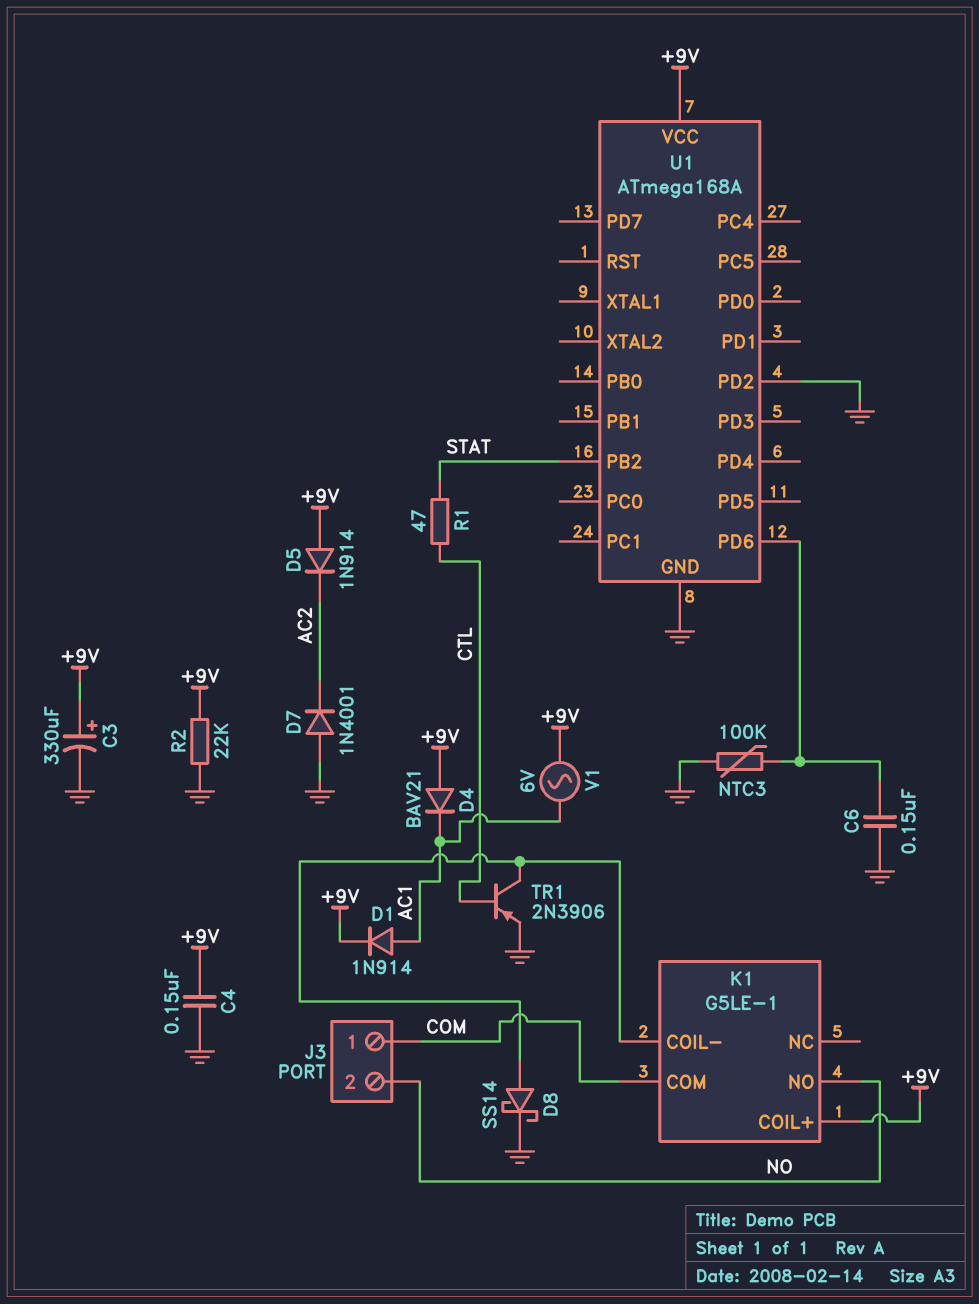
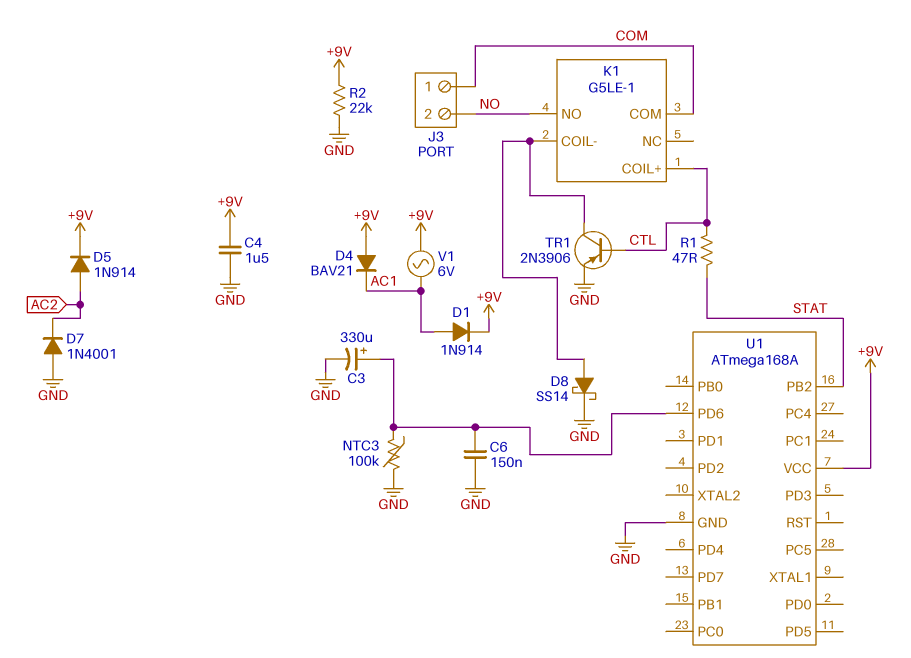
C3: 330uF (plus +9V, minus GND) -> 330uF (plus U1/PD6, minus GND)
C4: 150nF (+9V, GND) -> 1.5uF (+9V, GND)
D5: diode 1N914 (A +9V, K AC2) -> diode 1N914 (A AC2, K +9V)
K1 pin COIL+: +9V -> CTL
U1 pin PD2: GND -> none

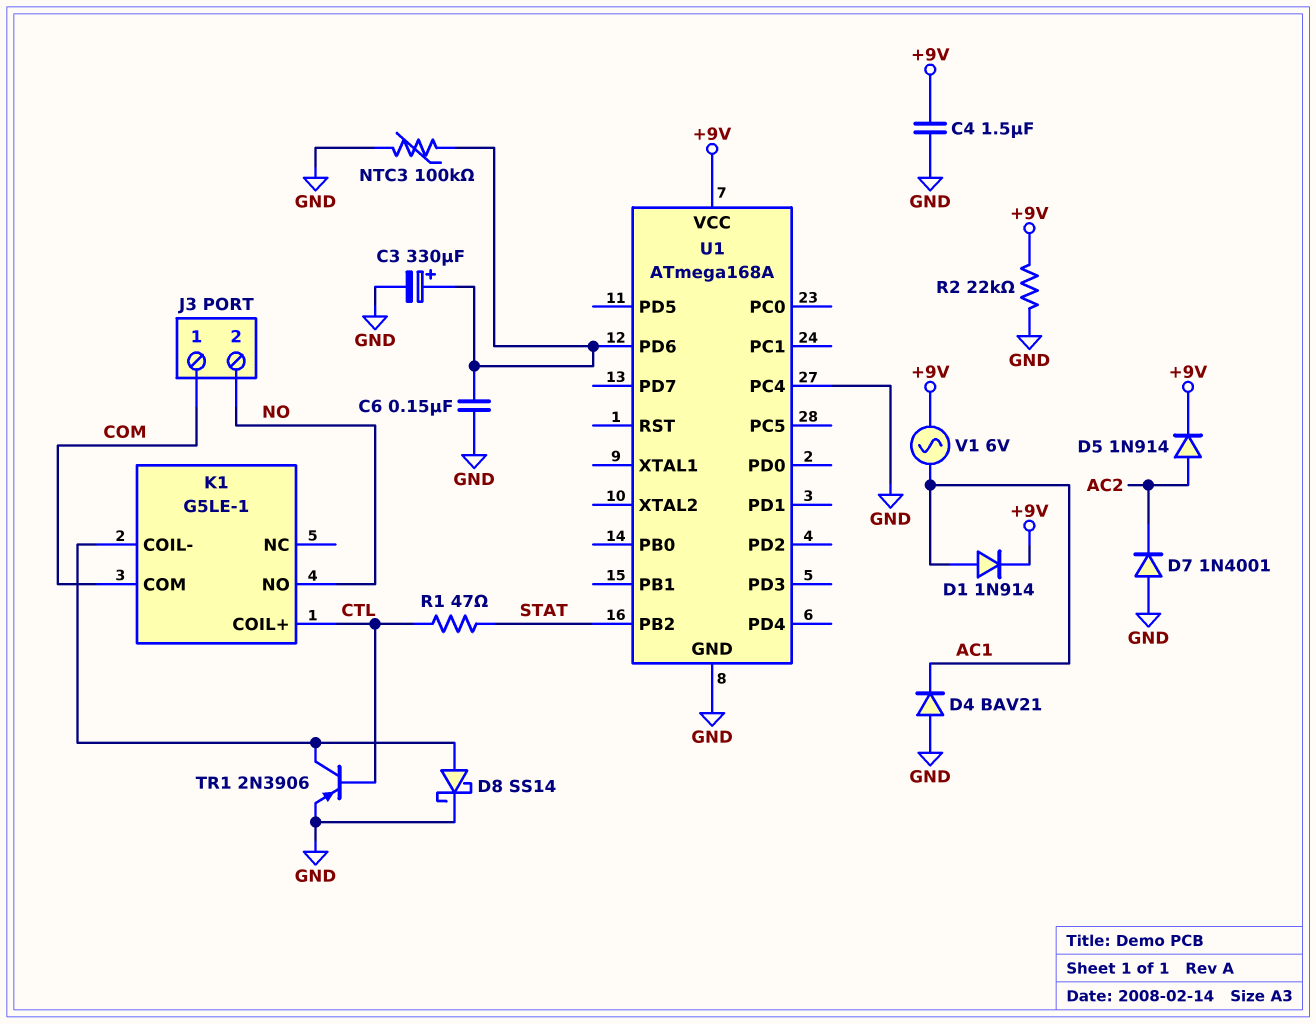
D4: diode BAV21 (A +9V, K AC1) -> diode BAV21 (A GND, K AC1)
U1 pin PC4: none -> GND

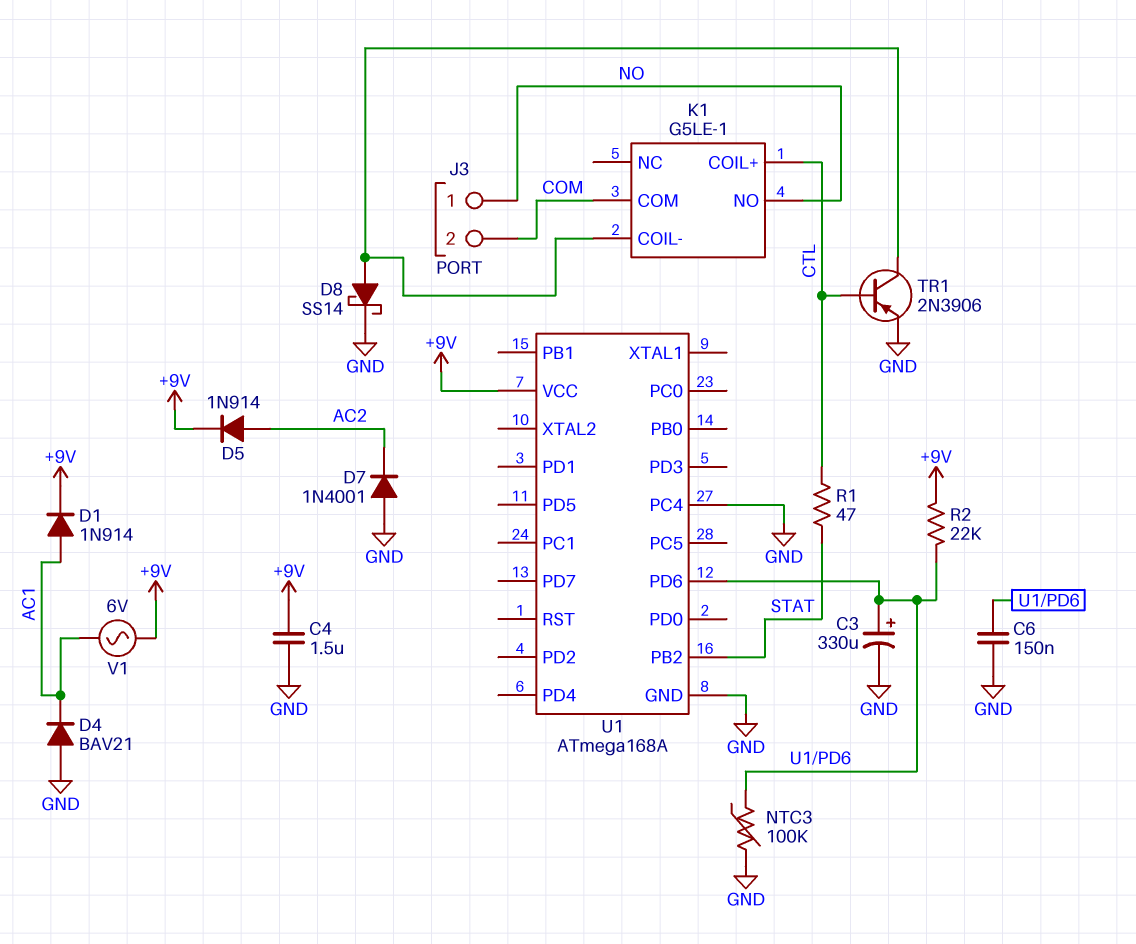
J3 pin 1: COM -> NO
J3 pin 2: NO -> COM
R2: 22k (+9V, GND) -> 22k (+9V, U1/PD6)

